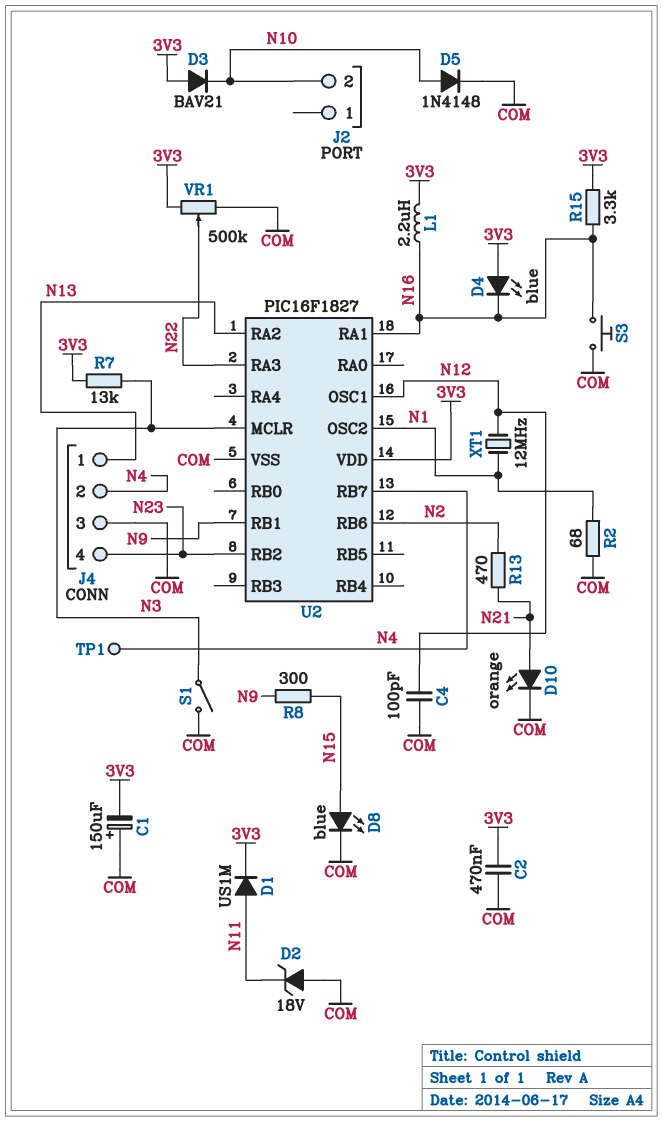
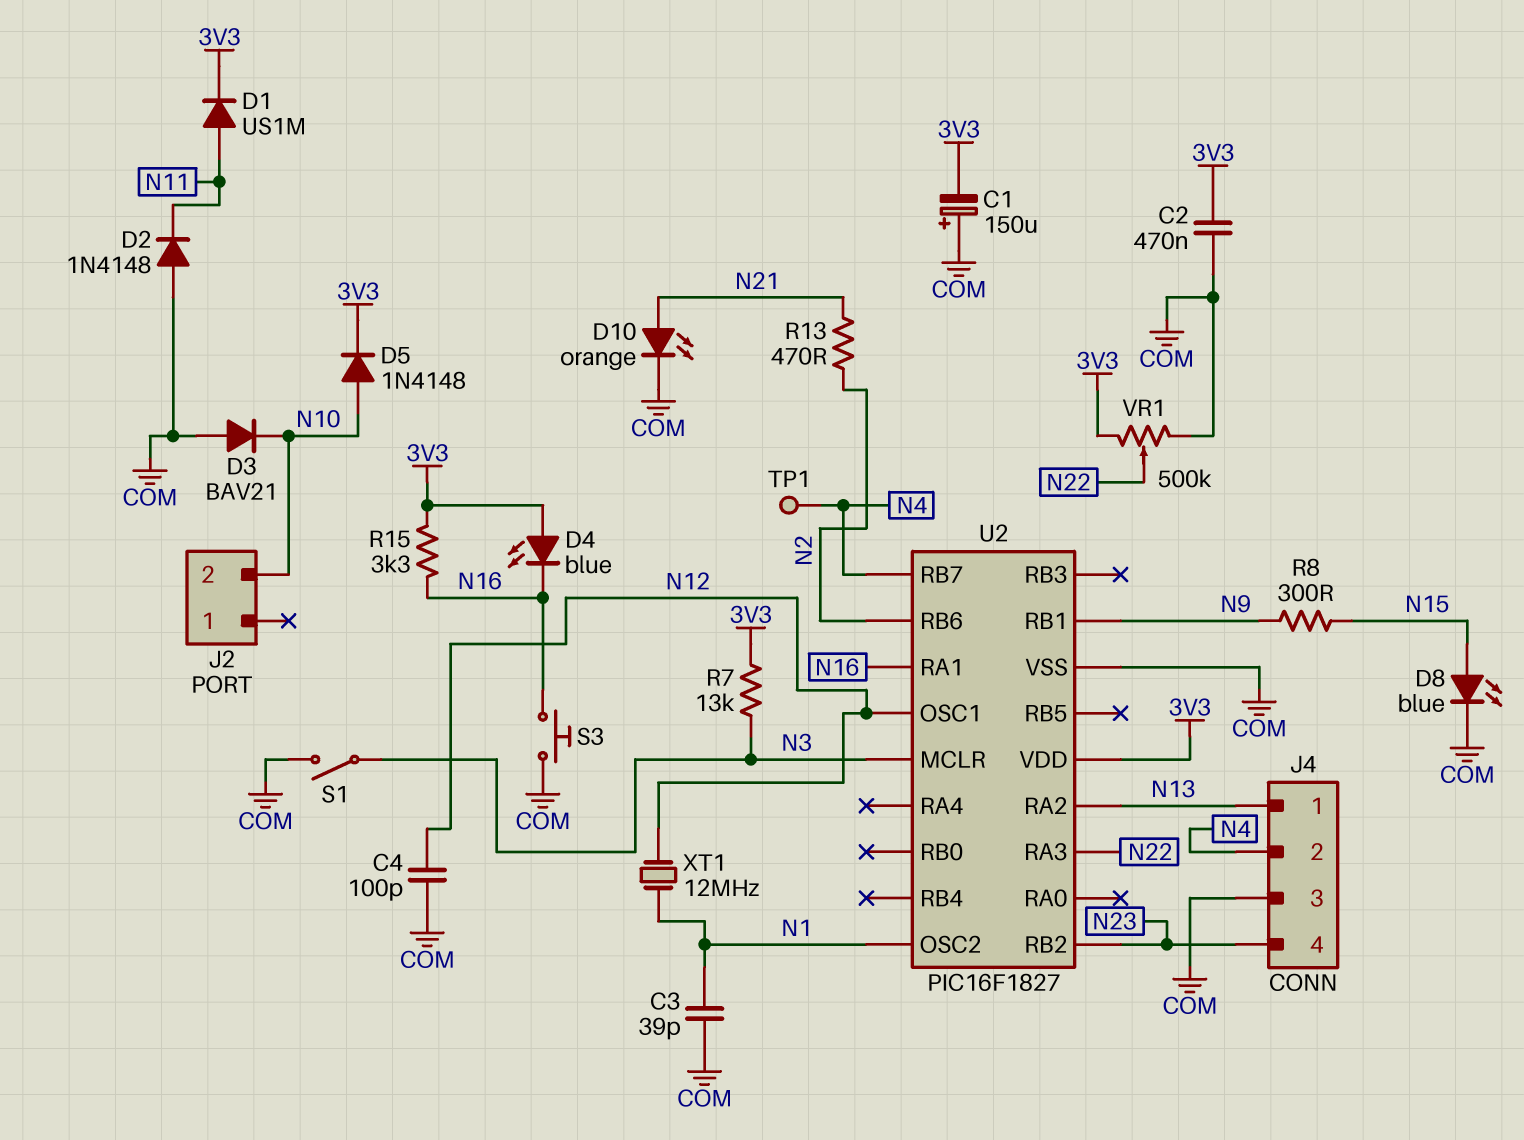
C3: none -> 39pF (COM, N1)
D2: zener 18V (A COM, K N11) -> diode 1N4148 (A COM, K N11)
D3: diode BAV21 (A 3V3, K N10) -> diode BAV21 (A COM, K N10)
D5: diode 1N4148 (A N10, K COM) -> diode 1N4148 (A N10, K 3V3)
L1: 2.2uH (3V3, N16) -> none
R2: 68 (COM, N1) -> none

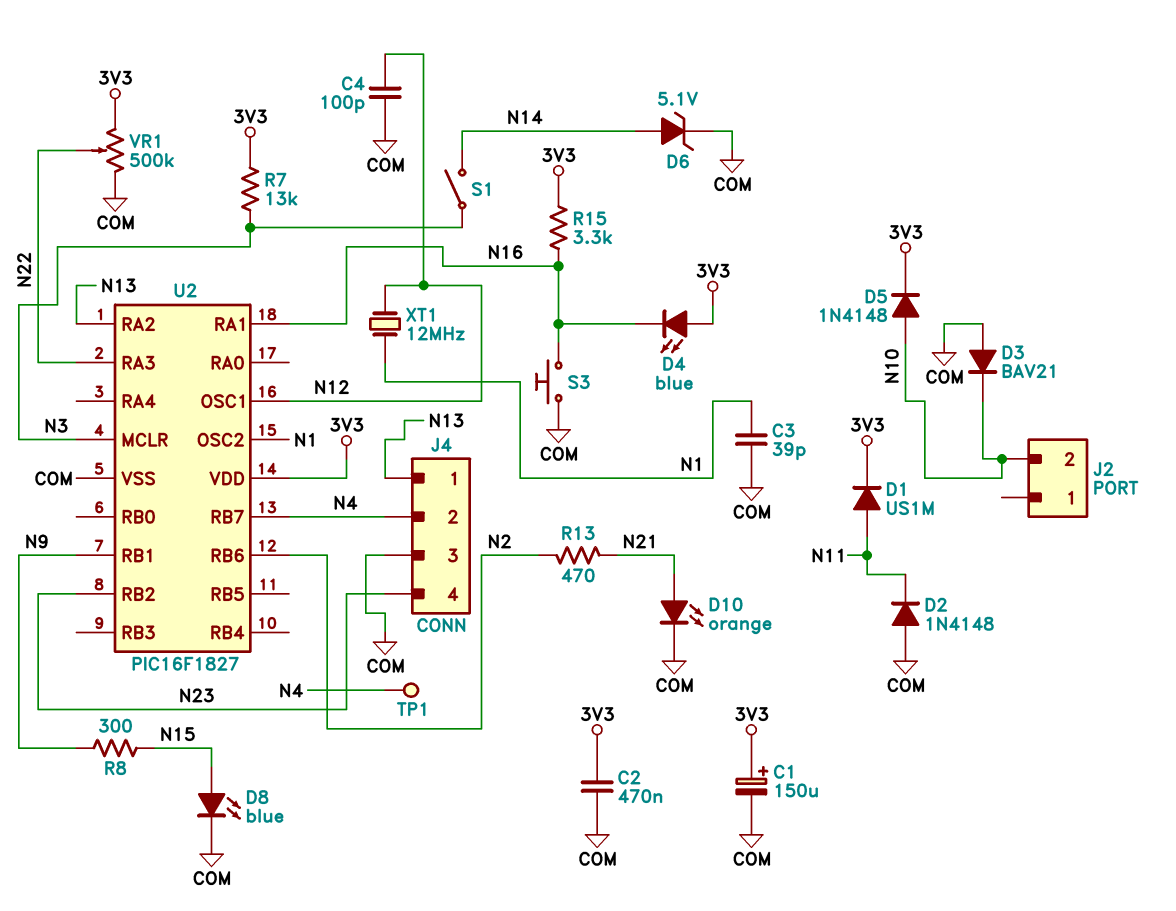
C1: 150uF (plus COM, minus 3V3) -> 150uF (plus 3V3, minus COM)
D6: none -> zener 5.1V (A N14, K COM)
S1: switch (COM, N3) -> switch (N3, N14)

